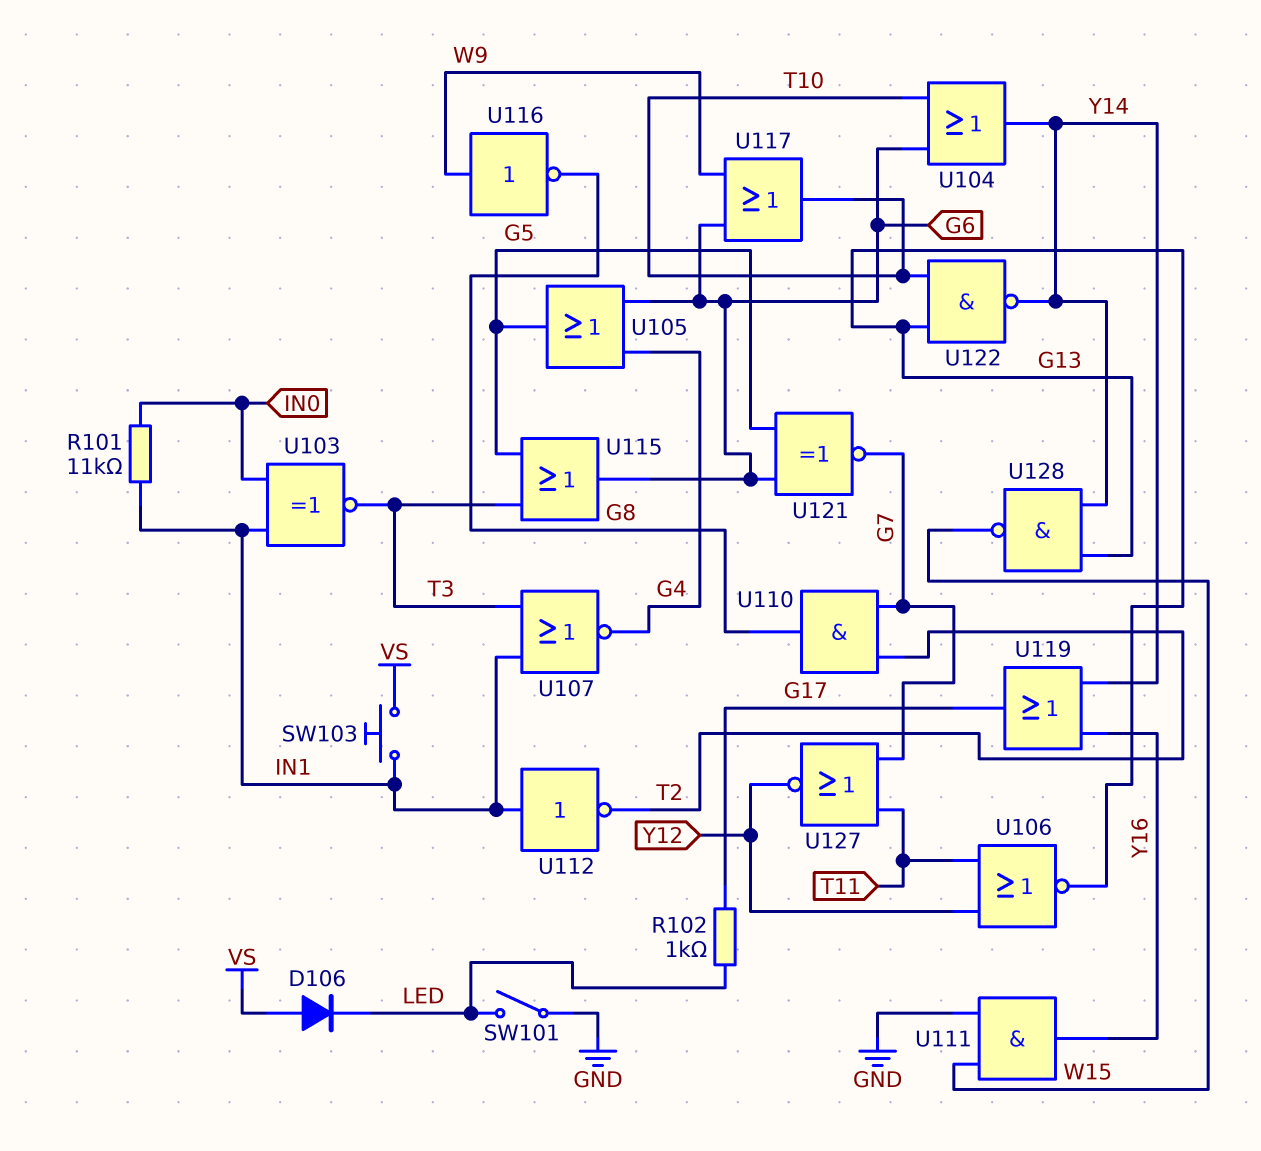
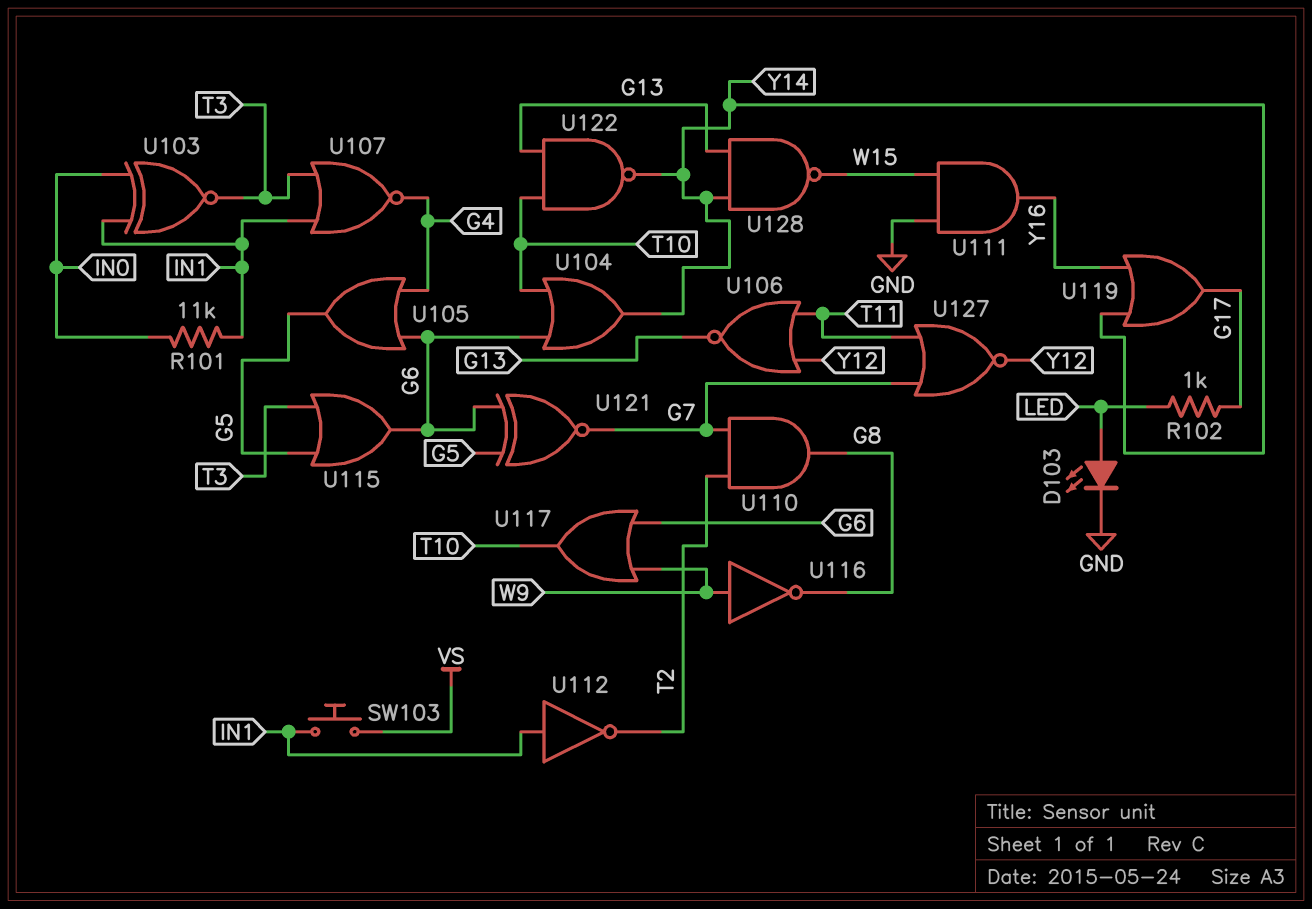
D103: none -> LED (A LED, K GND)
D106: diode (A VS, K LED) -> none
SW101: switch (GND, LED) -> none

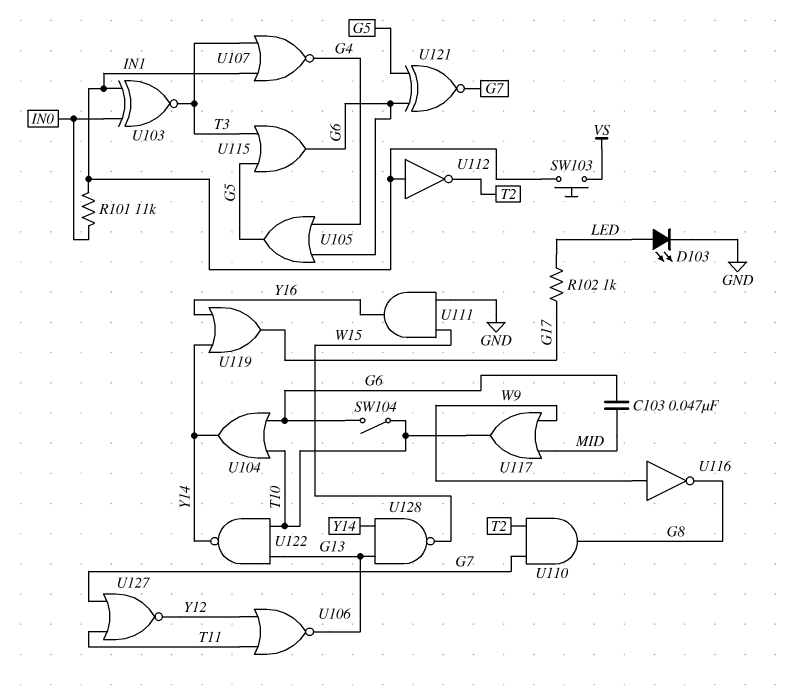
C103: none -> 47nF (G6, MID)
SW104: none -> switch (G6, T10)
U117: OR (in G6, in W9, out T10) -> OR (in MID, in W9, out T10)

